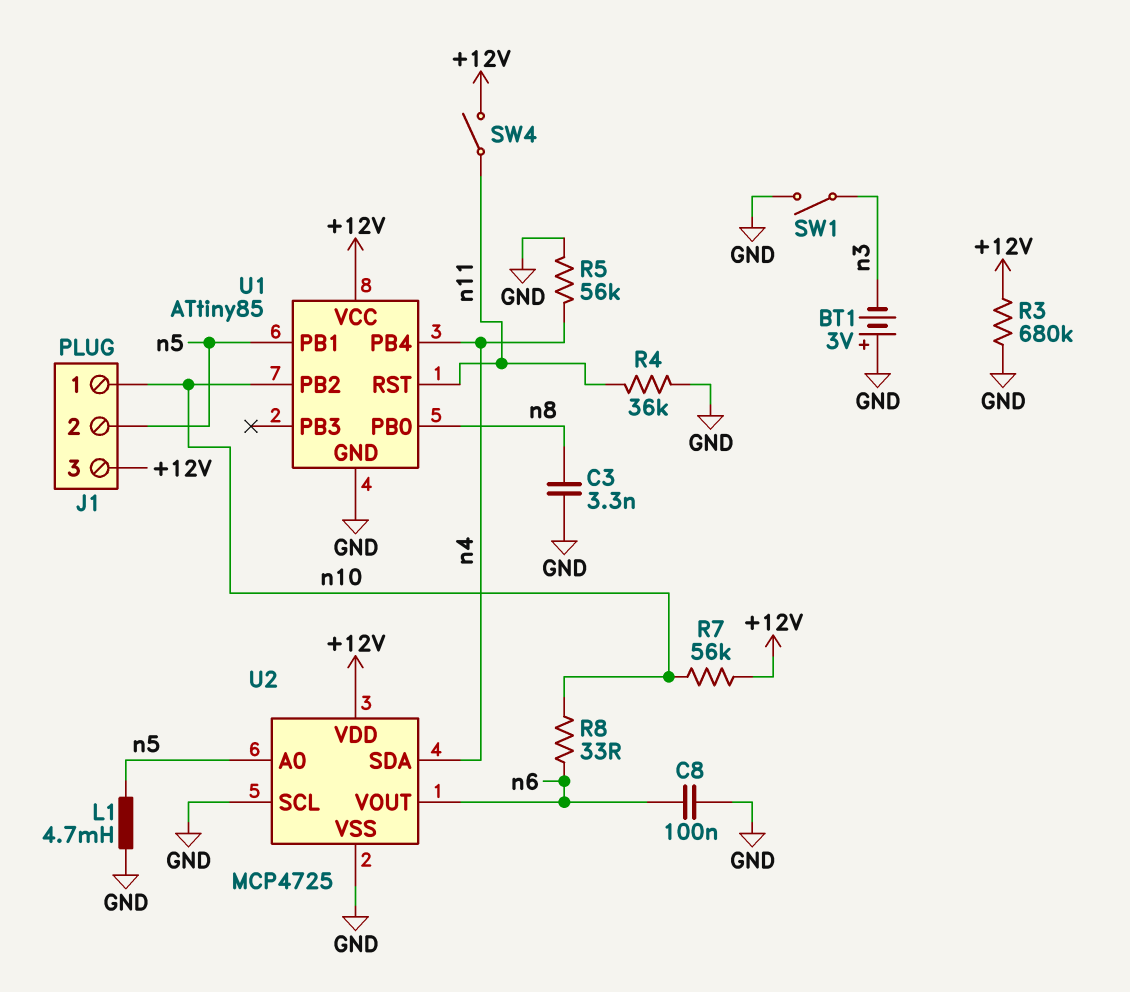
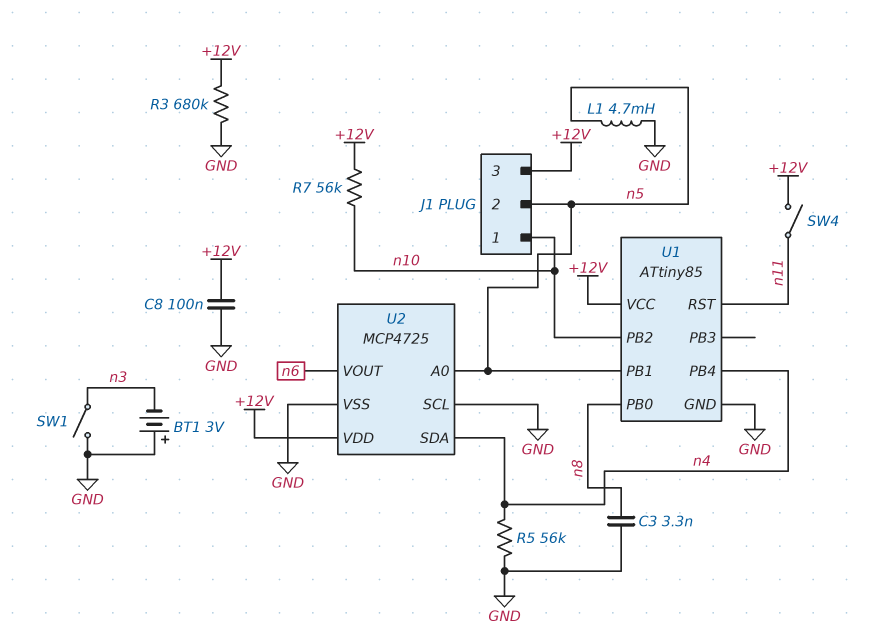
C8: 100nF (GND, n6) -> 100nF (+12V, GND)
R4: 36k (GND, n11) -> none
R8: 33 (n6, n10) -> none

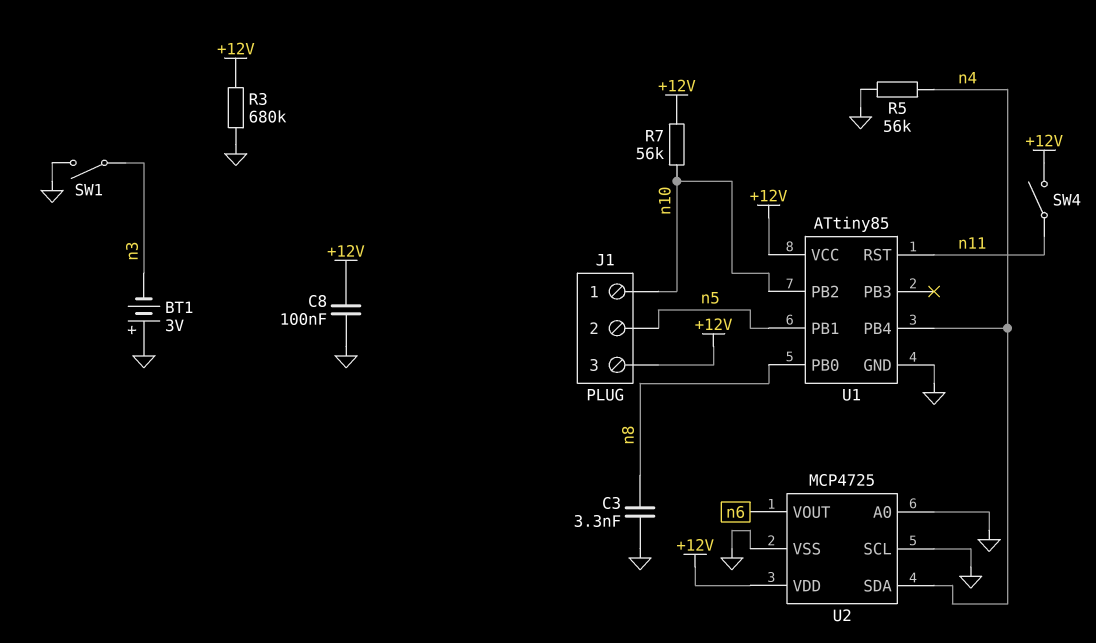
L1: 4.7mH (GND, n5) -> none
U2 pin A0: n5 -> GND

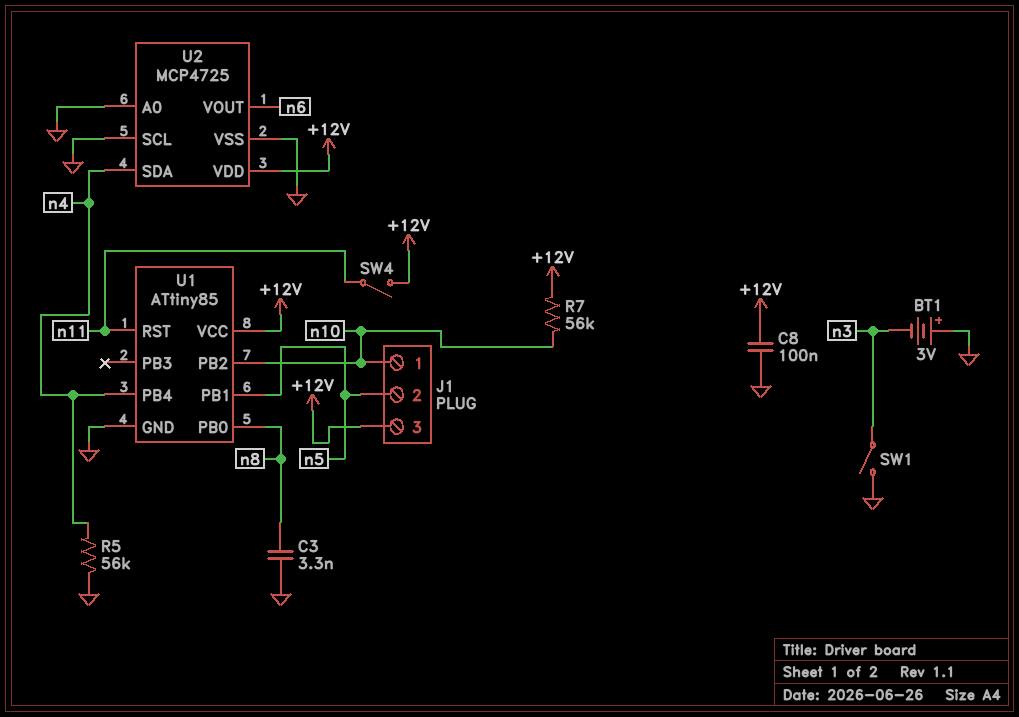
R3: 680k (+12V, GND) -> none

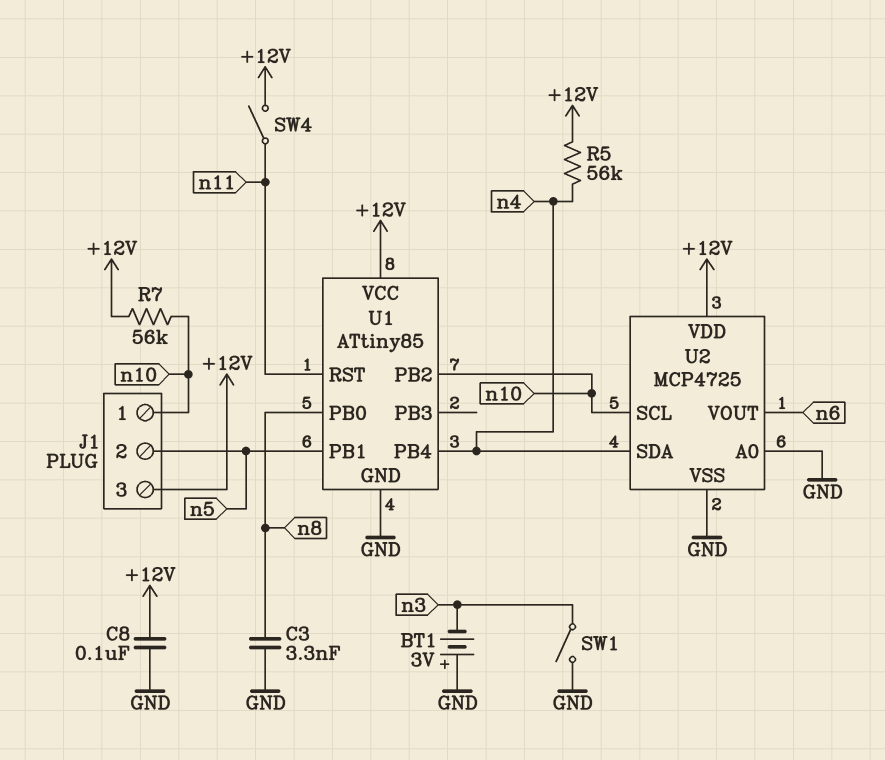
R5: 56k (GND, n4) -> 56k (+12V, n4)
U2 pin SCL: GND -> n10

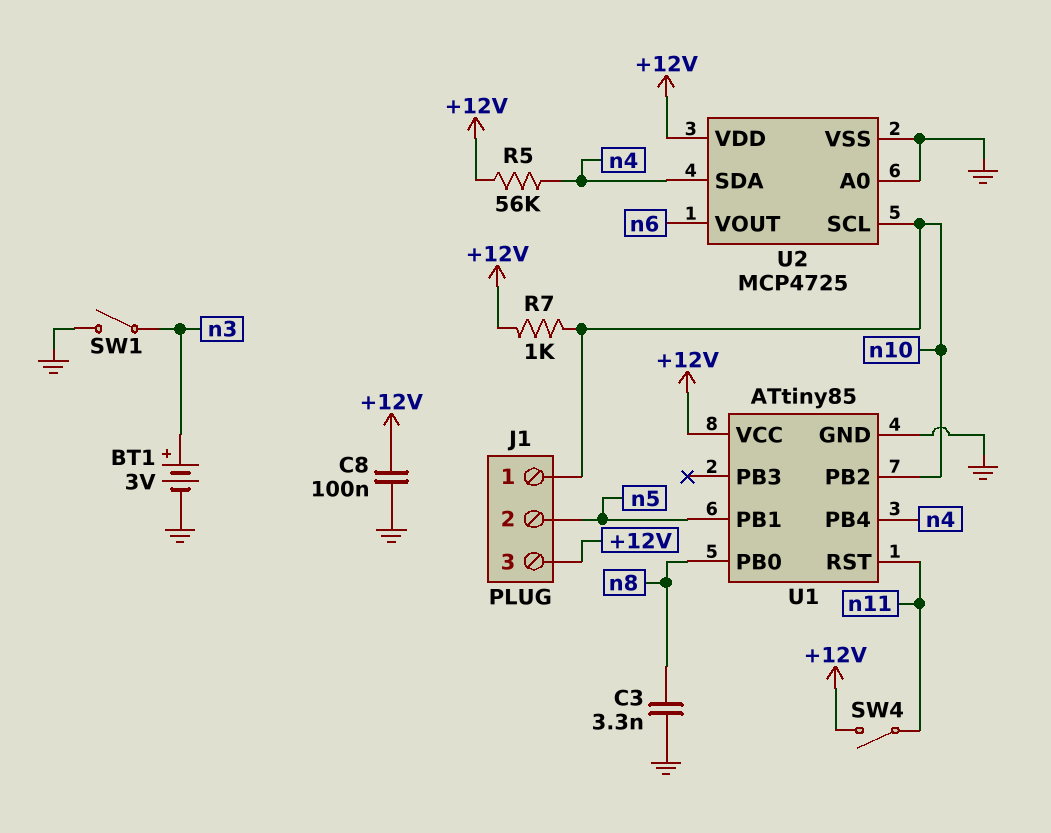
BT1: 3V (plus GND, minus n3) -> 3V (plus n3, minus GND)
R7: 56k (+12V, n10) -> 1k (+12V, n10)

